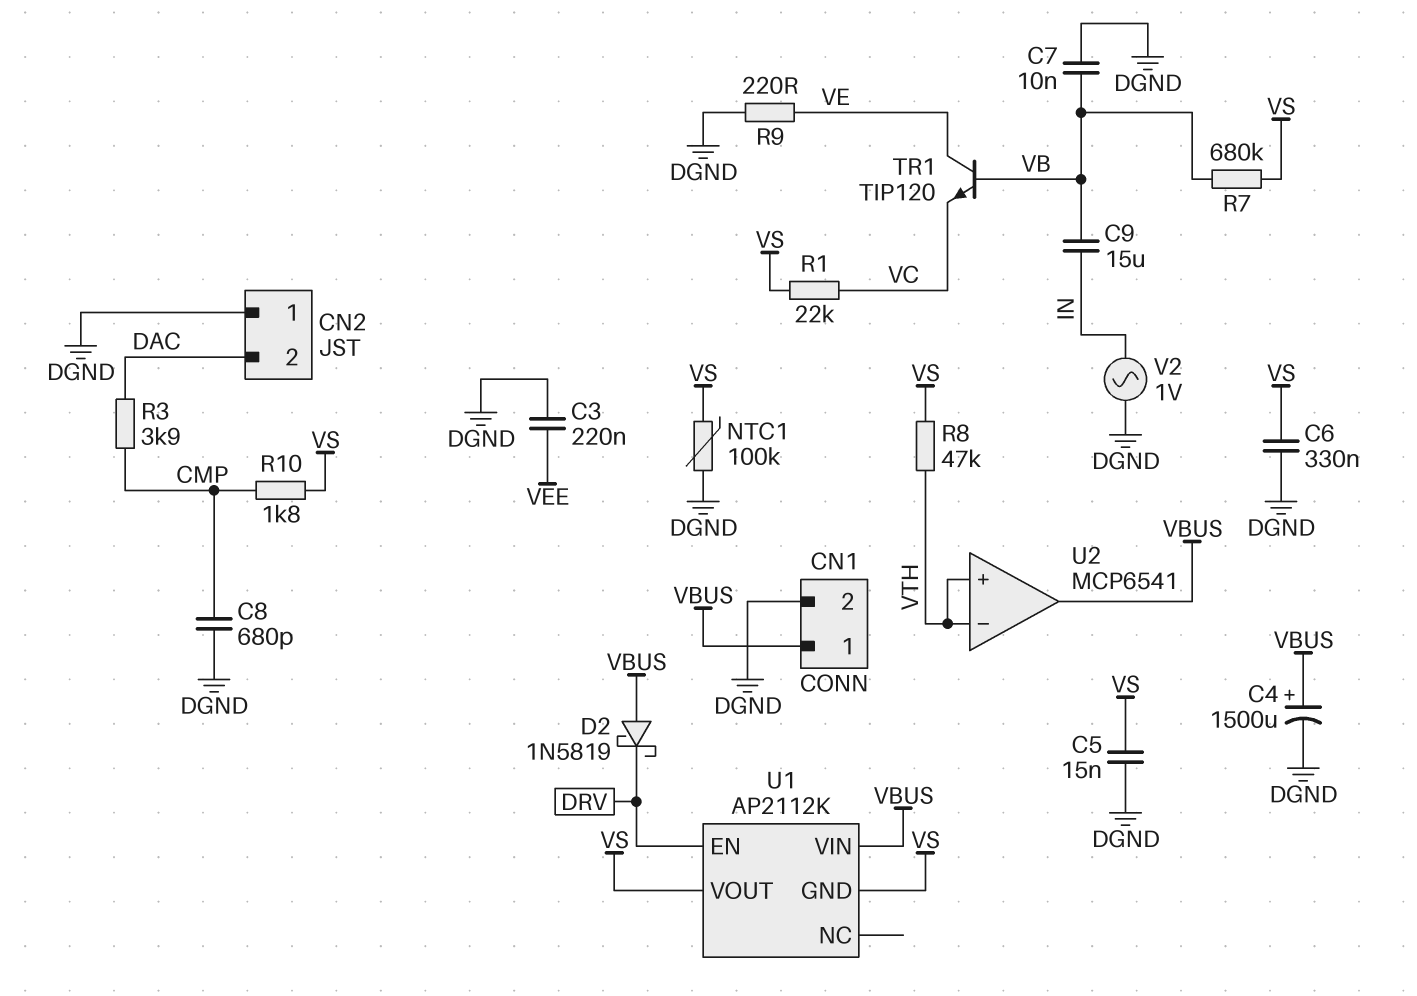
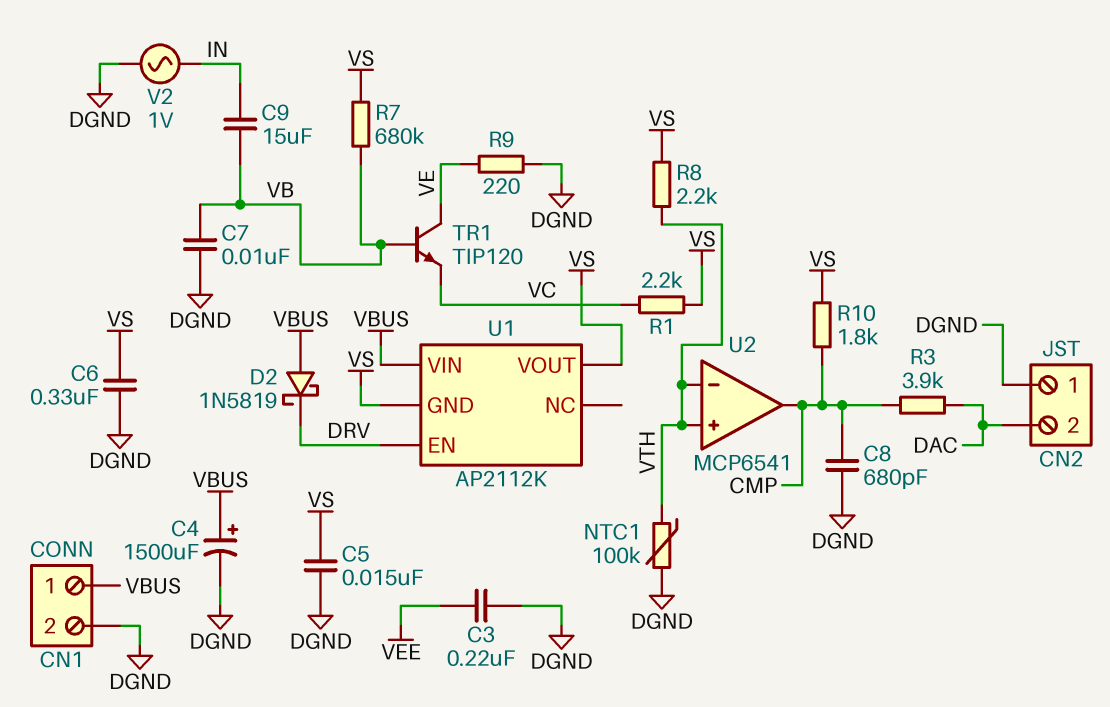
NTC1: 100k (DGND, VS) -> 100k (DGND, VTH)
R1: 22k (VC, VS) -> 2.2k (VC, VS)
R8: 47k (VS, VTH) -> 2.2k (VS, VTH)
U2 pin out: VBUS -> CMP

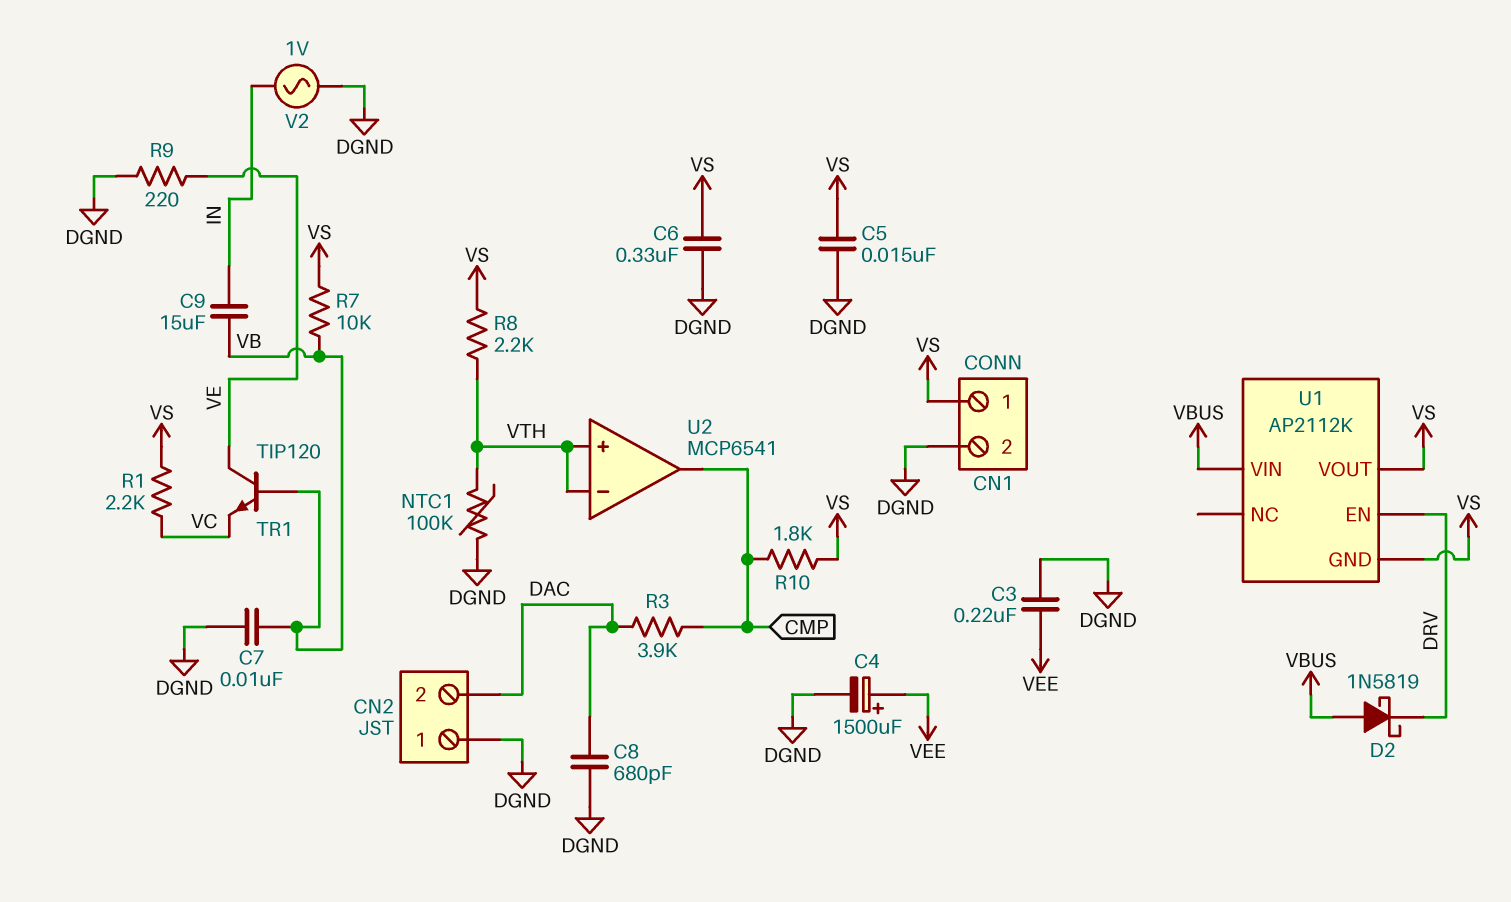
C4: 1500uF (plus VBUS, minus DGND) -> 1500uF (plus VEE, minus DGND)
C8: 680pF (CMP, DGND) -> 680pF (DAC, DGND)
CN1 pin 1: VBUS -> VS
R7: 680k (VB, VS) -> 10k (VB, VS)

